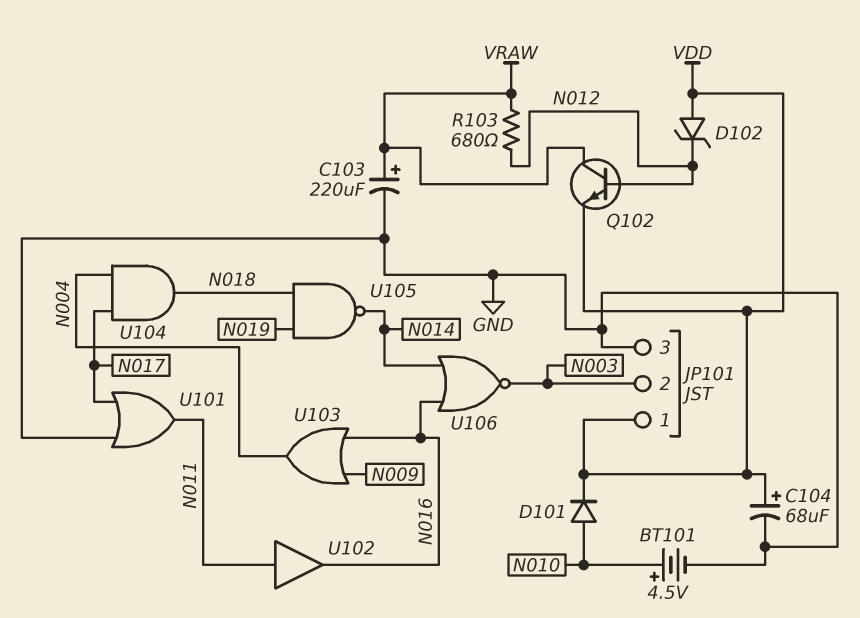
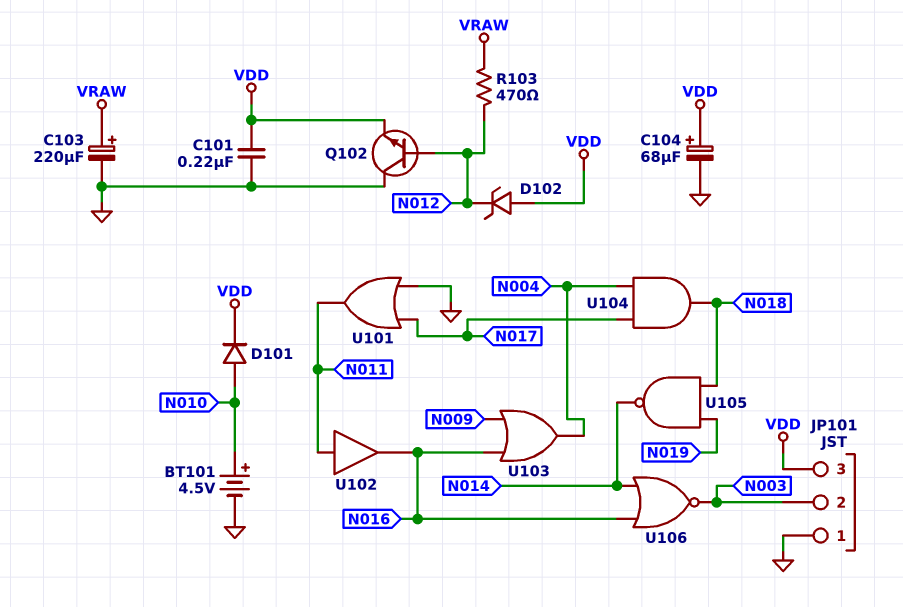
C101: none -> 220nF (GND, VDD)
JP101 pin 1: VDD -> GND
JP101 pin 3: GND -> VDD
Q102: NPN (B N012, C VRAW, E VDD) -> NPN (B N012, C GND, E VDD)
R103: 680 (N012, VRAW) -> 470 (N012, VRAW)

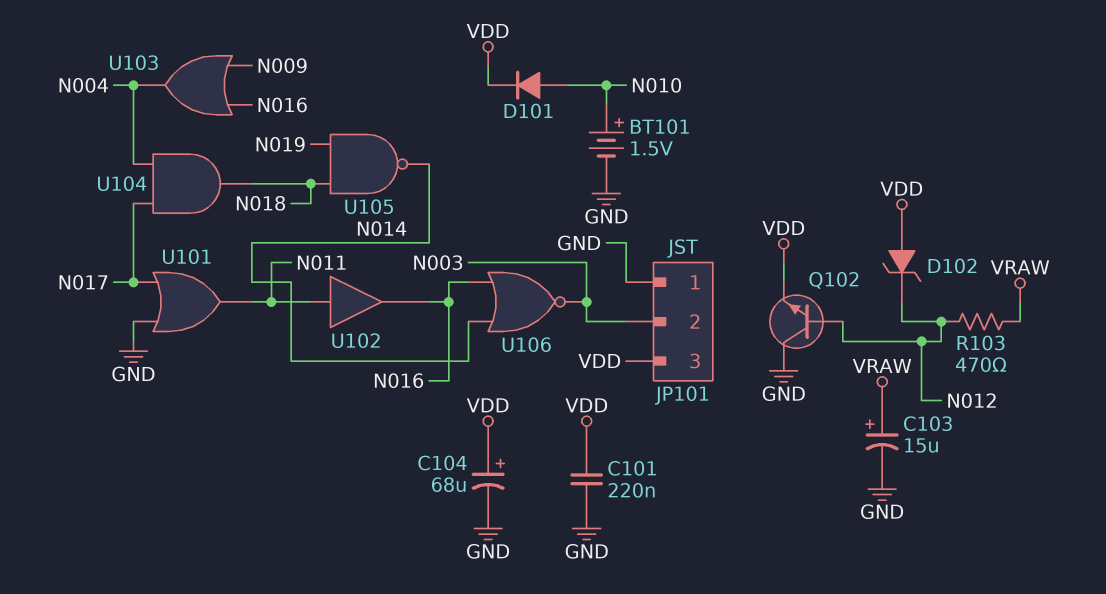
BT101: 4.5V (plus N010, minus GND) -> 1.5V (plus N010, minus GND)
C103: 220uF (plus VRAW, minus GND) -> 15uF (plus VRAW, minus GND)

